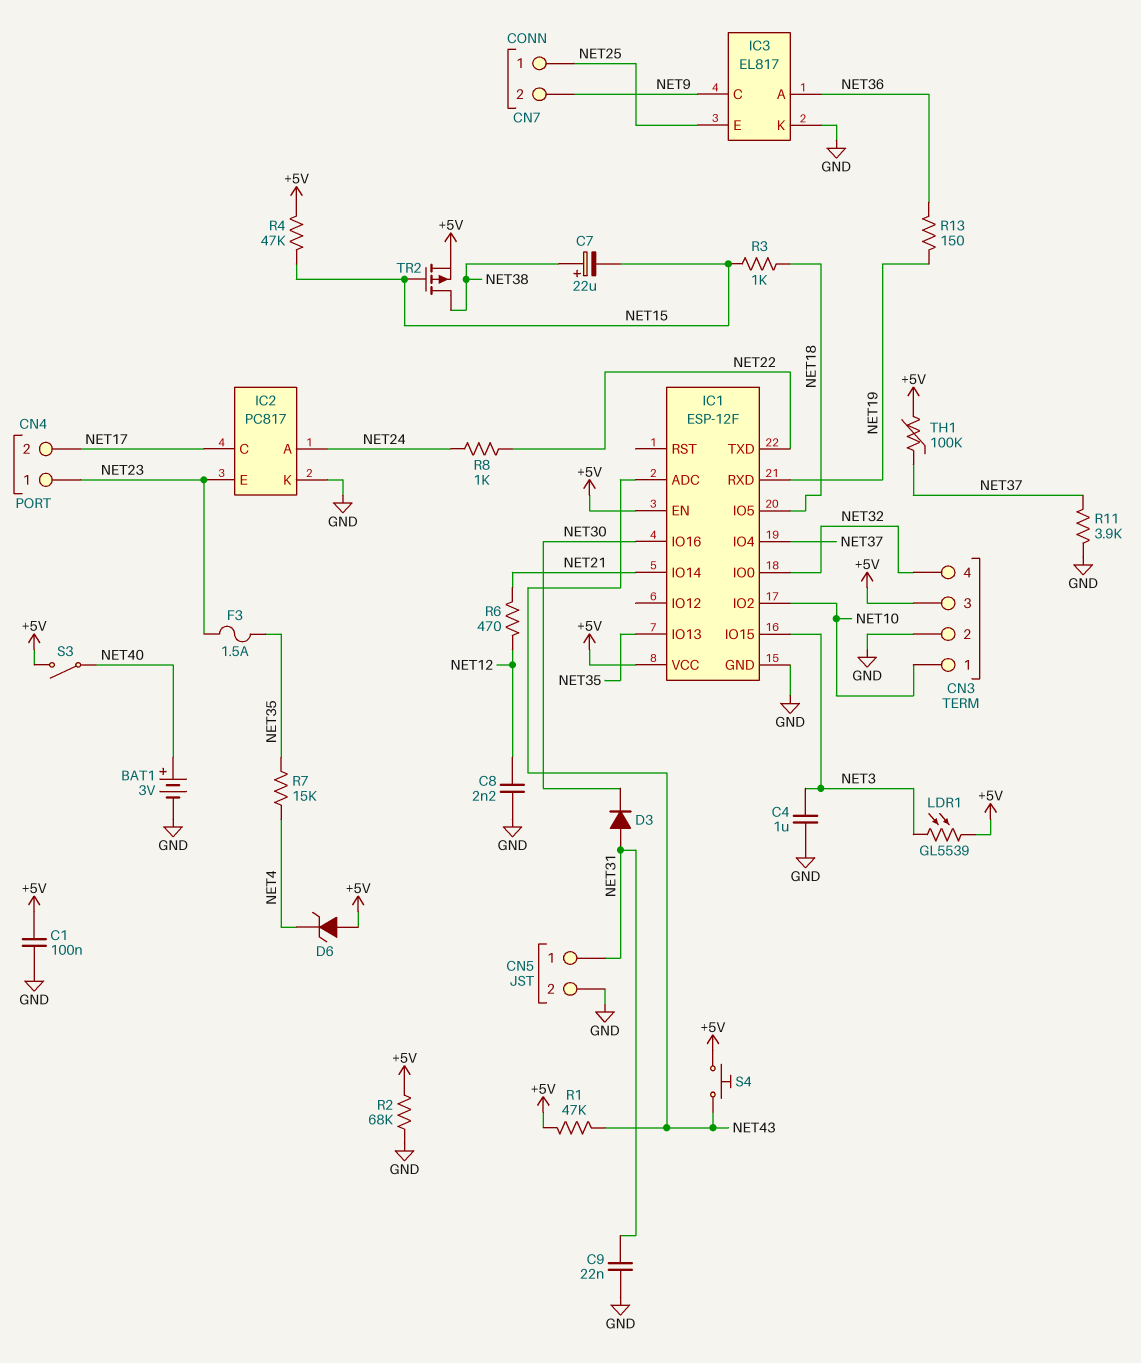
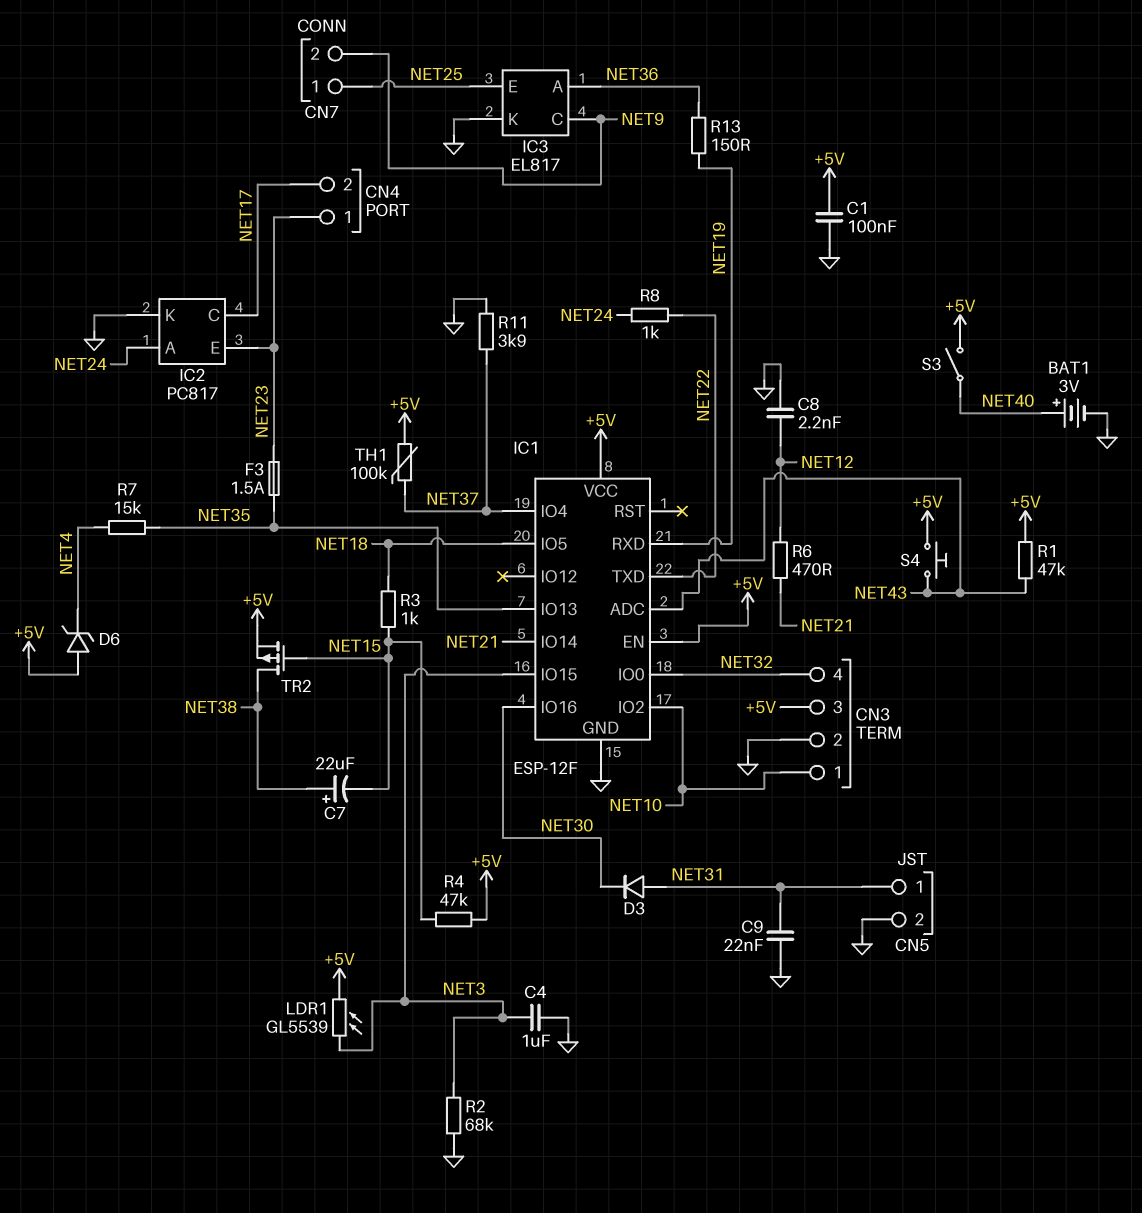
R2: 68k (+5V, GND) -> 68k (GND, NET3)

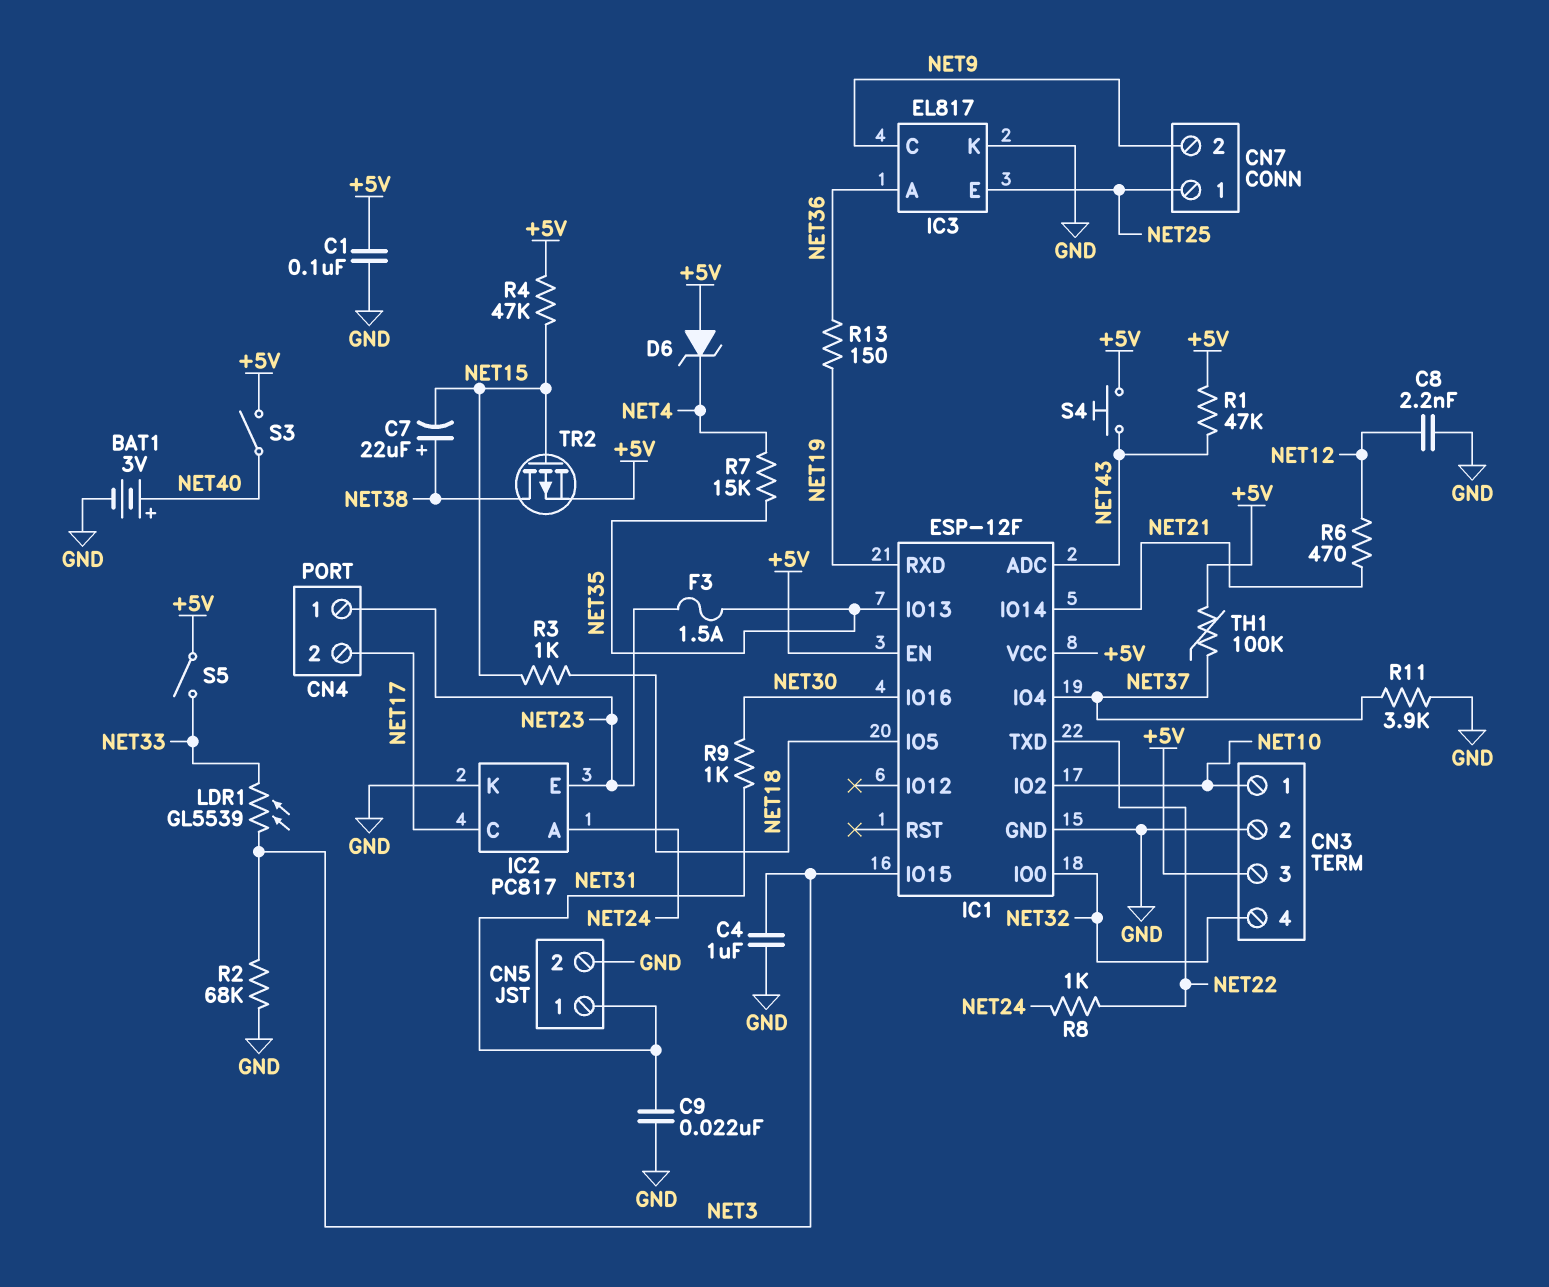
D3: diode (A NET31, K NET30) -> none
LDR1: GL5539 (+5V, NET3) -> GL5539 (NET3, NET33)
R9: none -> 1k (NET30, NET31)
S5: none -> switch (+5V, NET33)

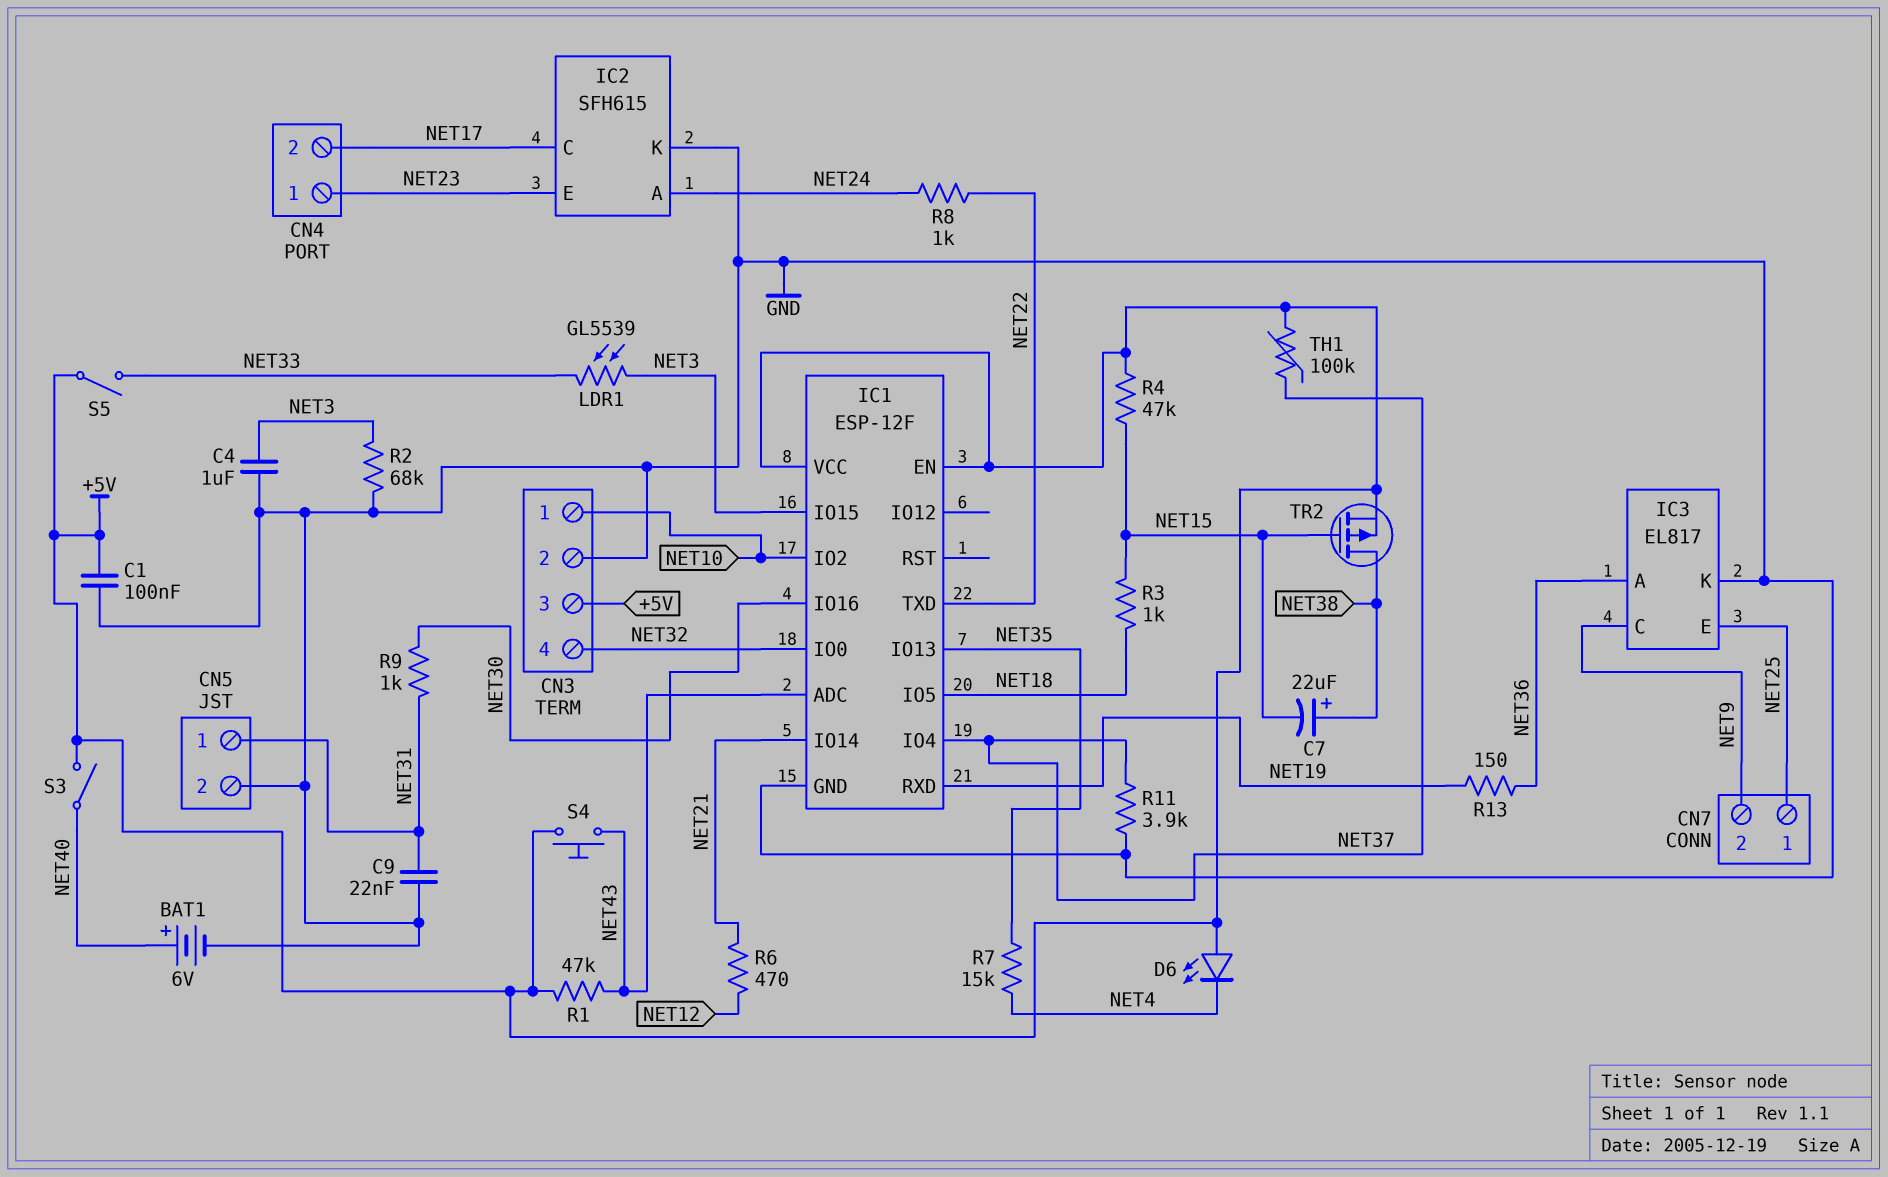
BAT1: 3V (plus NET40, minus GND) -> 6V (plus NET40, minus GND)
C8: 2.2nF (GND, NET12) -> none
D6: zener (A +5V, K NET4) -> LED (A +5V, K NET4)
F3: 1.5A (NET23, NET35) -> none
IC2: PC817 -> SFH615

